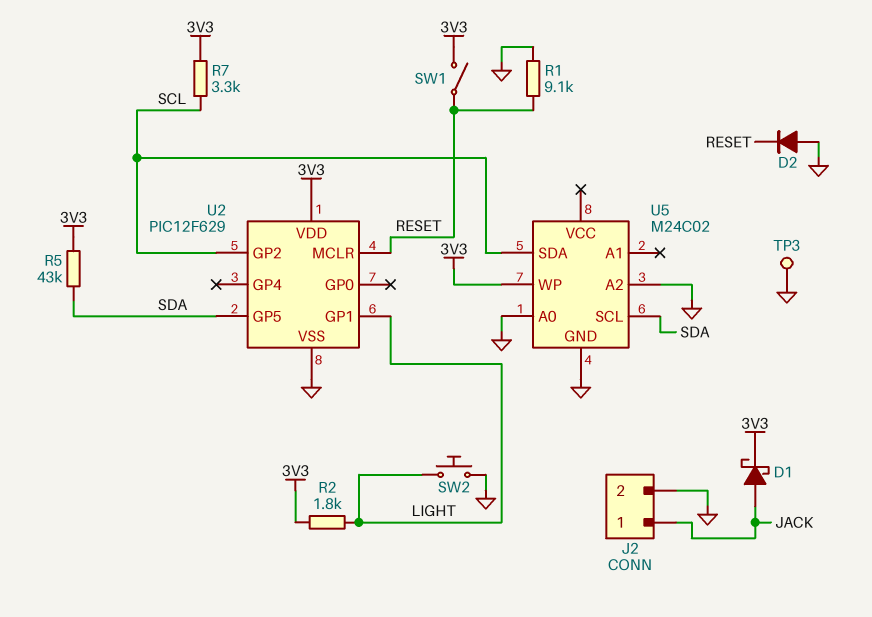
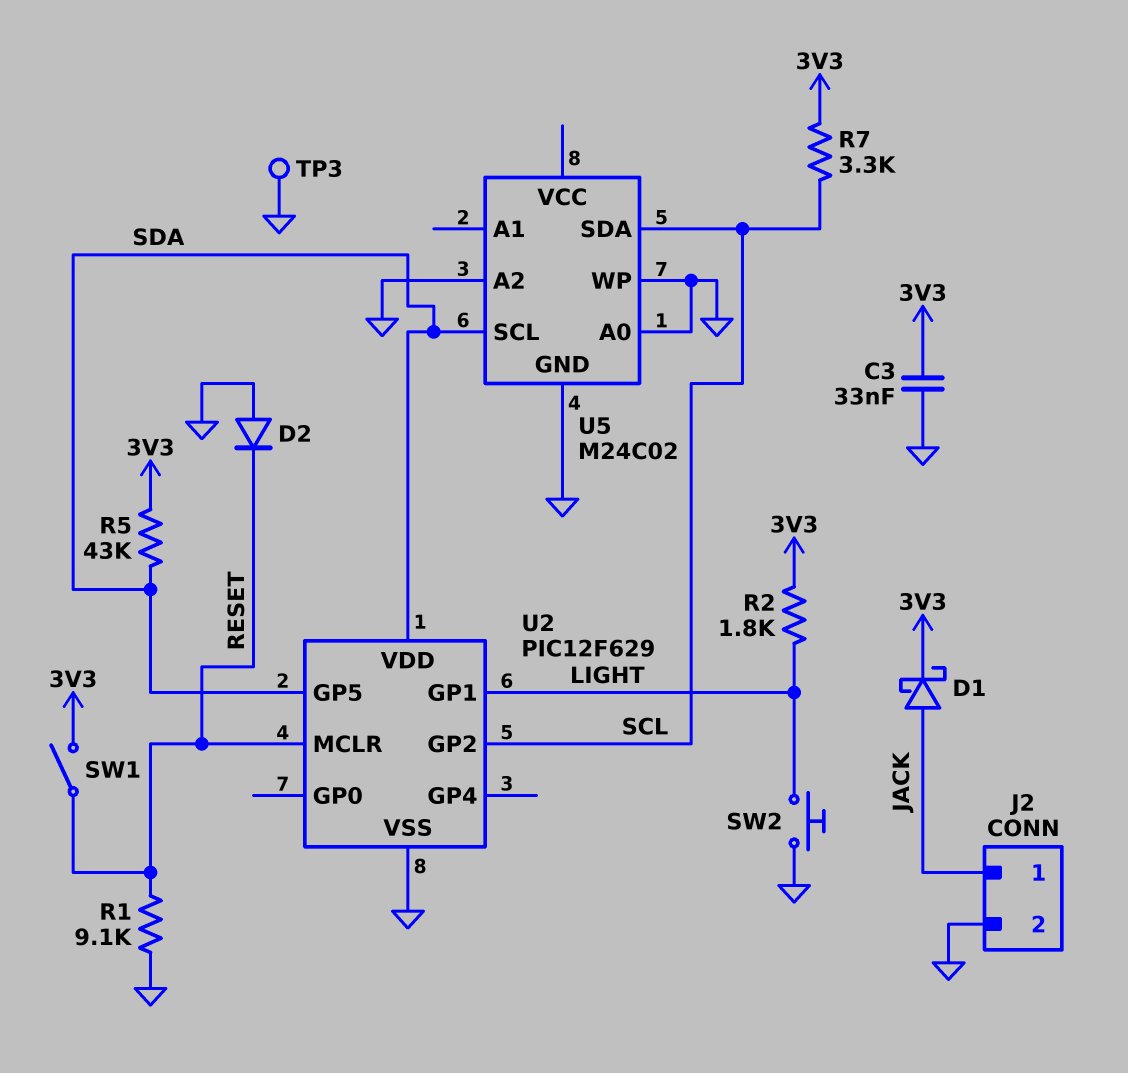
C3: none -> 33nF (3V3, GND)
U2 pin VDD: 3V3 -> SDA
U5 pin WP: 3V3 -> GND

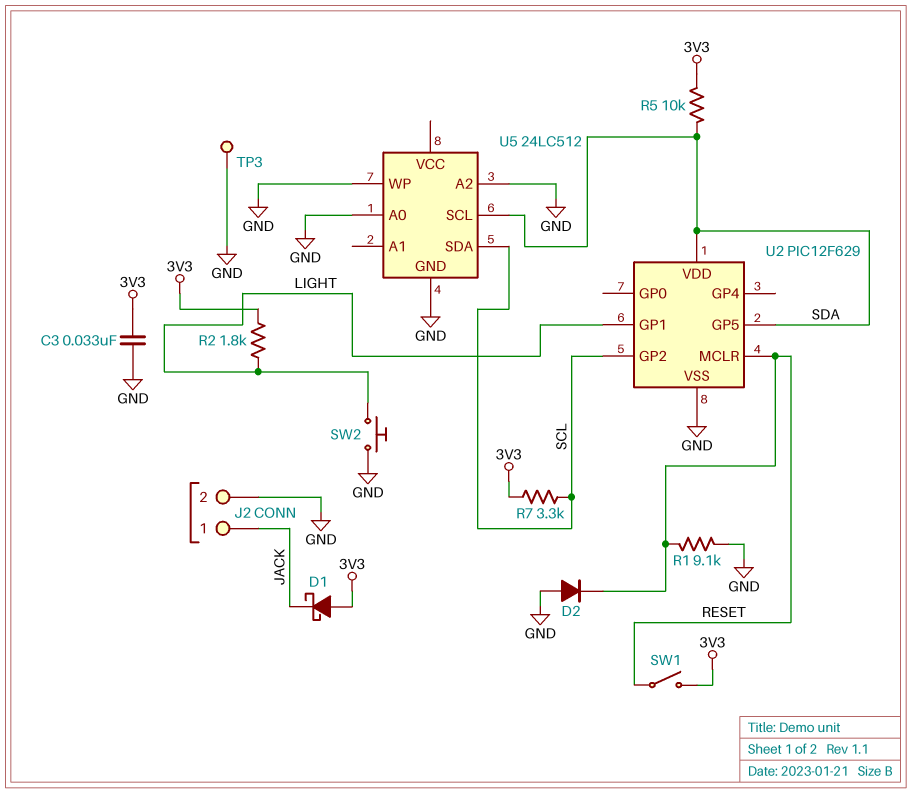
D1: schottky (A JACK, K 3V3) -> schottky (A 3V3, K JACK)
R5: 43k (3V3, SDA) -> 10k (3V3, SDA)
U5: M24C02 -> 24LC512

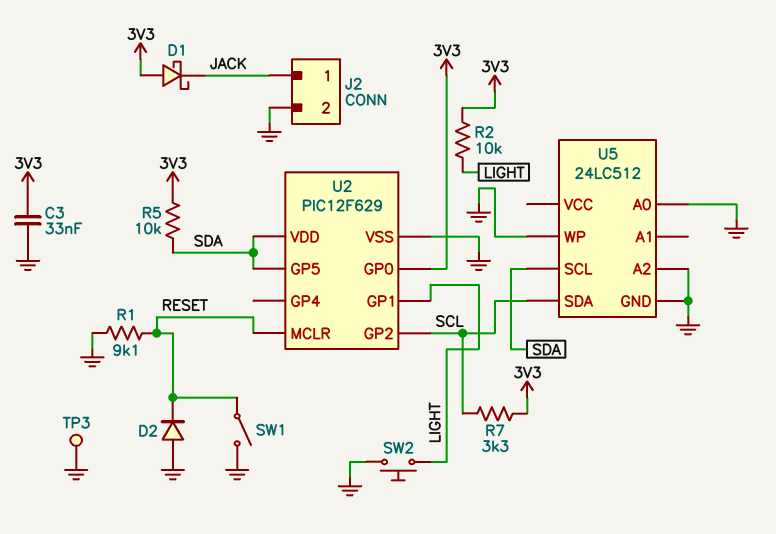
R2: 1.8k (3V3, LIGHT) -> 10k (3V3, LIGHT)
SW1: switch (3V3, RESET) -> switch (GND, RESET)
U2 pin GP0: none -> 3V3

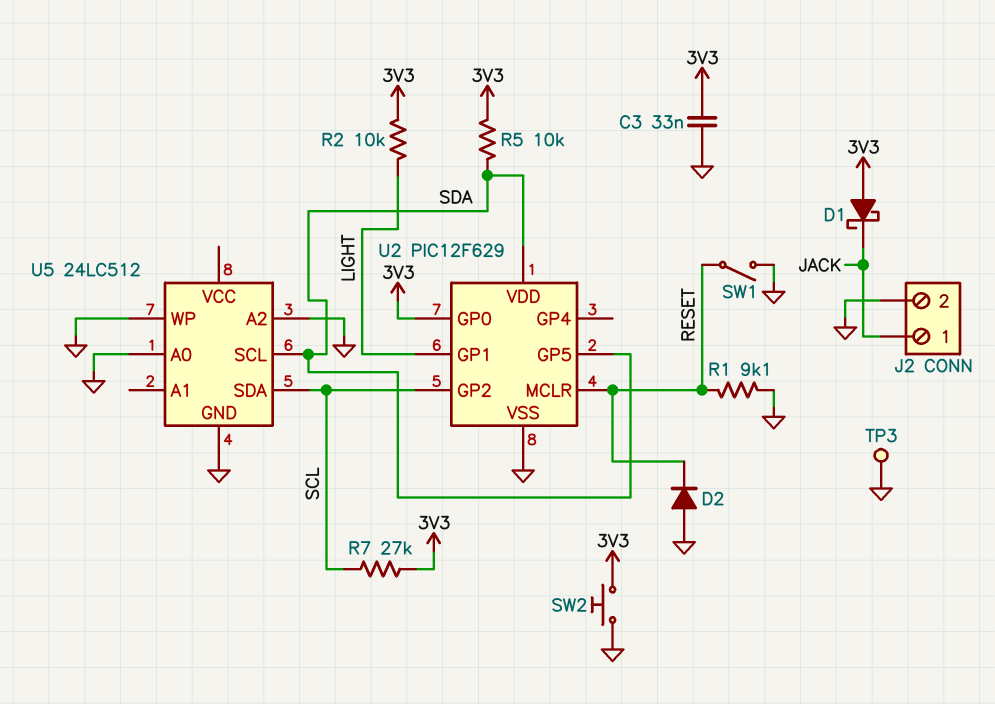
R7: 3.3k (3V3, SCL) -> 27k (3V3, SCL)
SW2: button (GND, LIGHT) -> button (3V3, GND)

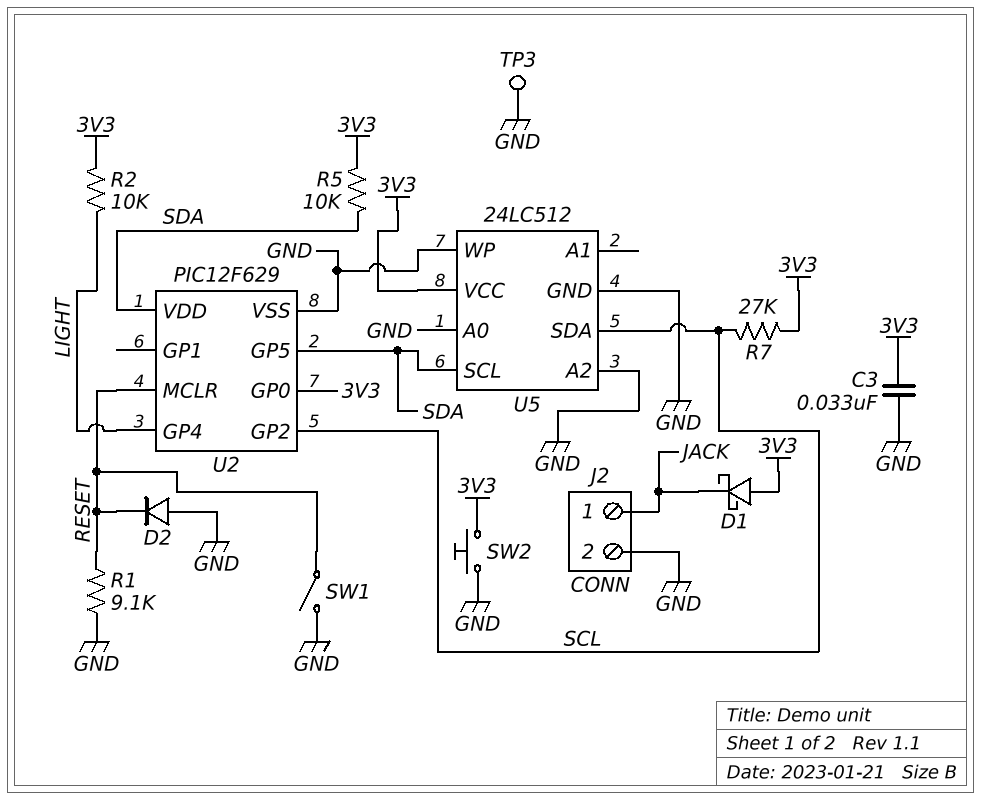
U2 pin GP1: LIGHT -> none
U2 pin GP4: none -> LIGHT
U5 pin VCC: none -> 3V3

